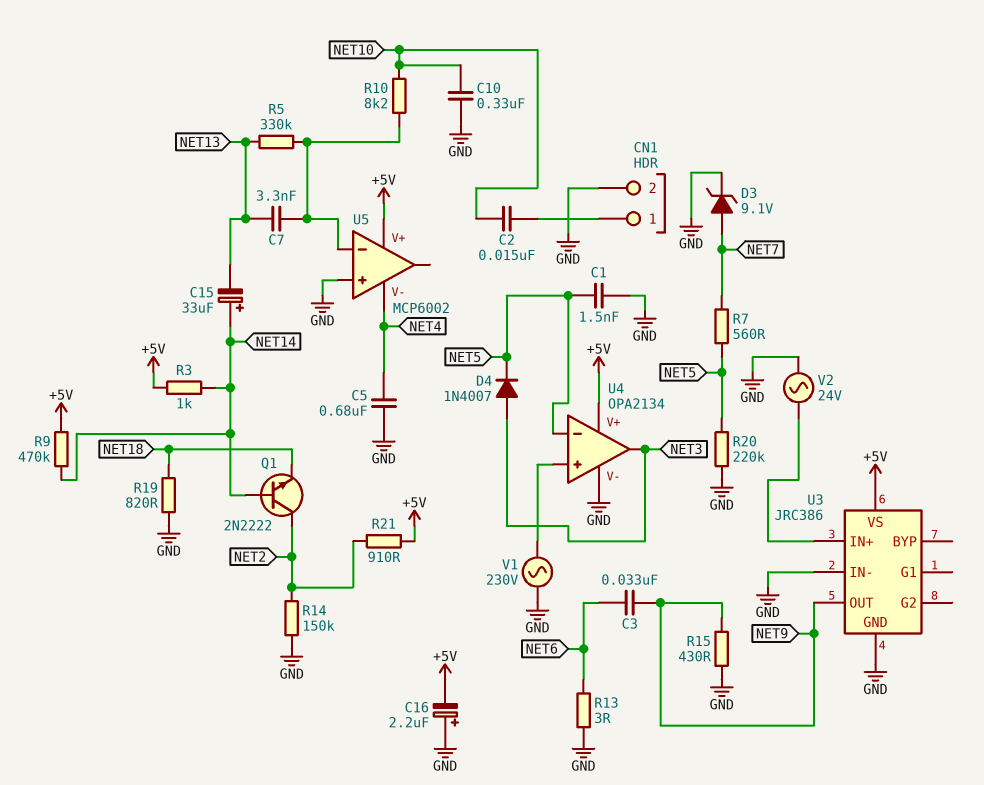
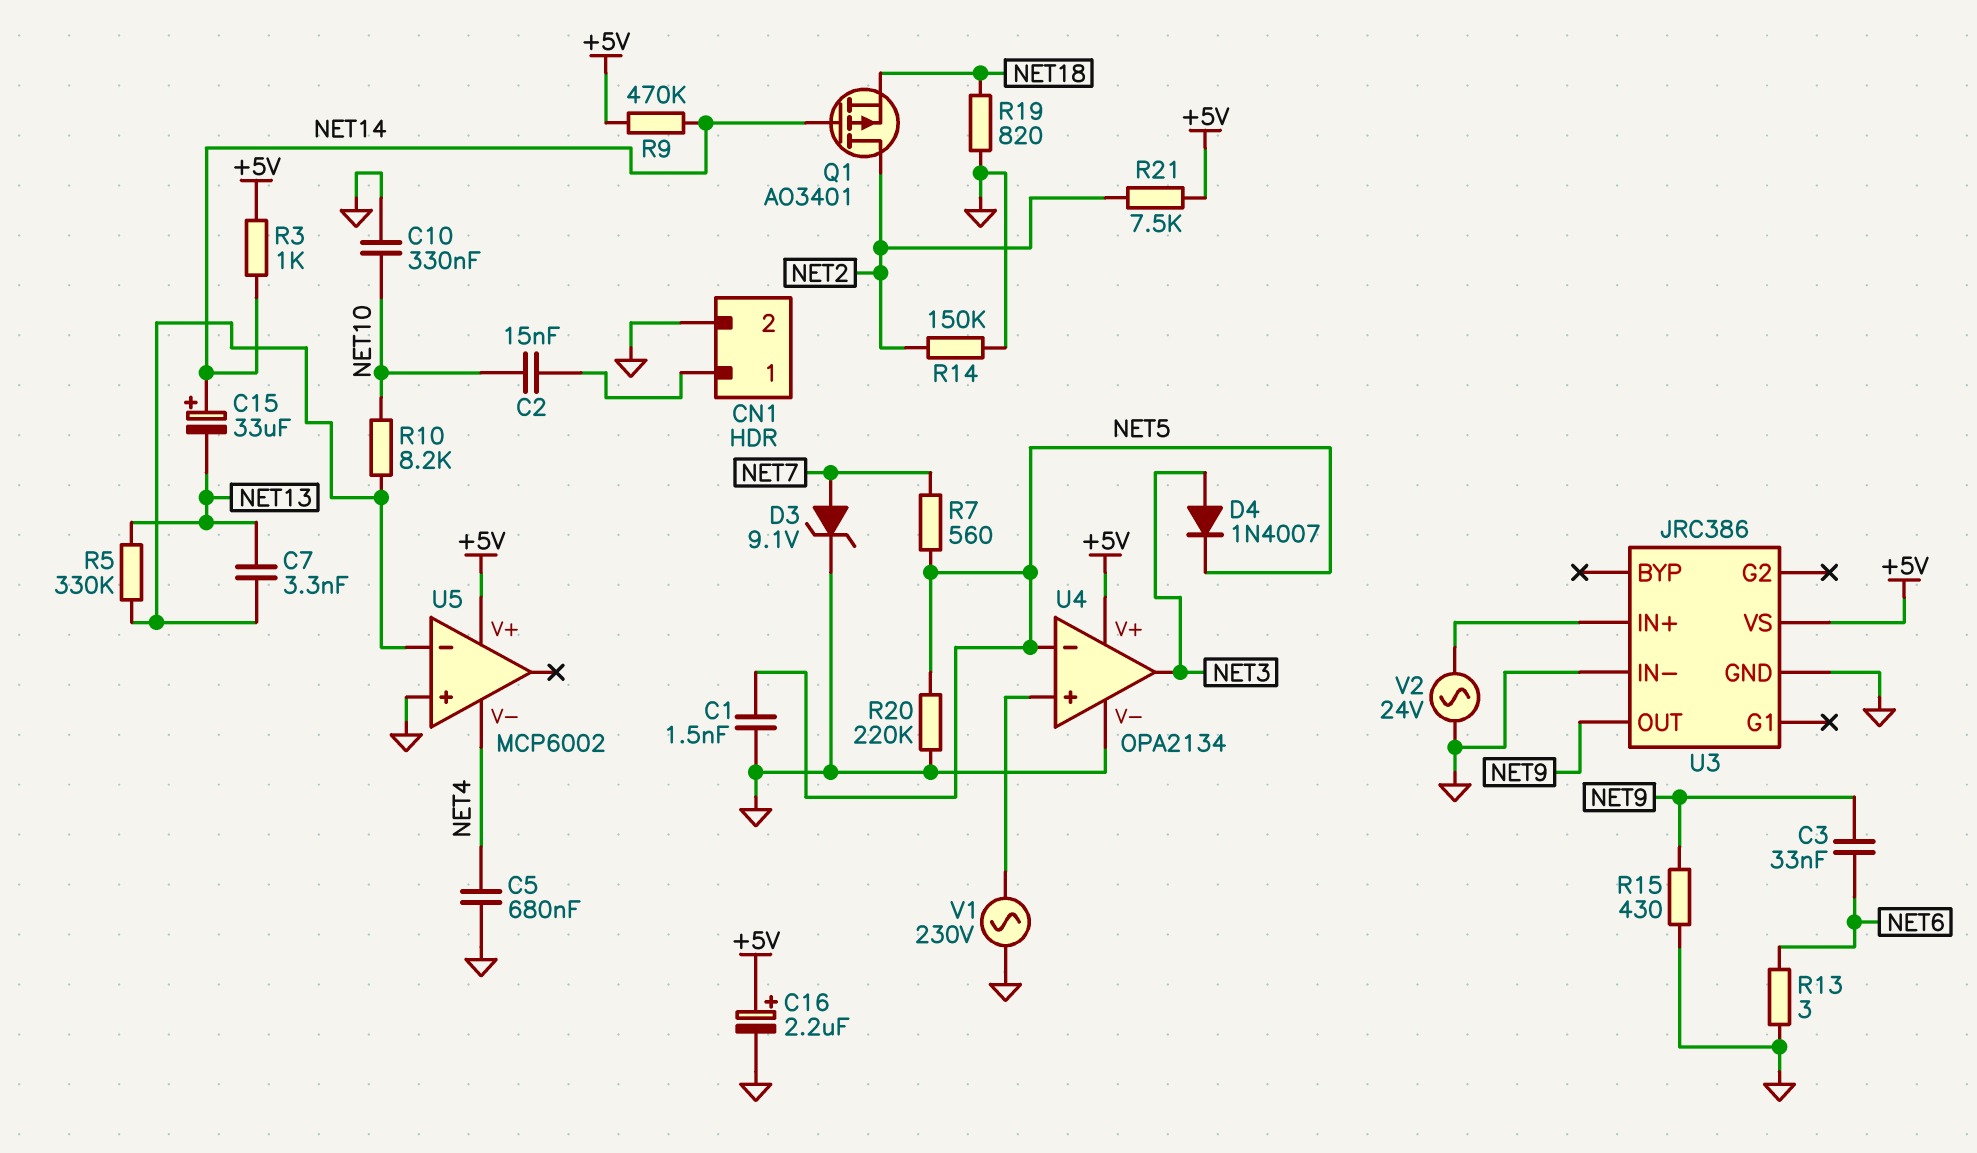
C16: 2.2uF (plus GND, minus +5V) -> 2.2uF (plus +5V, minus GND)
Q1: NPN 2N2222 (B NET14, C NET2, E NET18) -> PMOS AO3401 (G NET14, D NET2, S NET18)
R21: 910 (+5V, NET2) -> 7.5k (+5V, NET2)

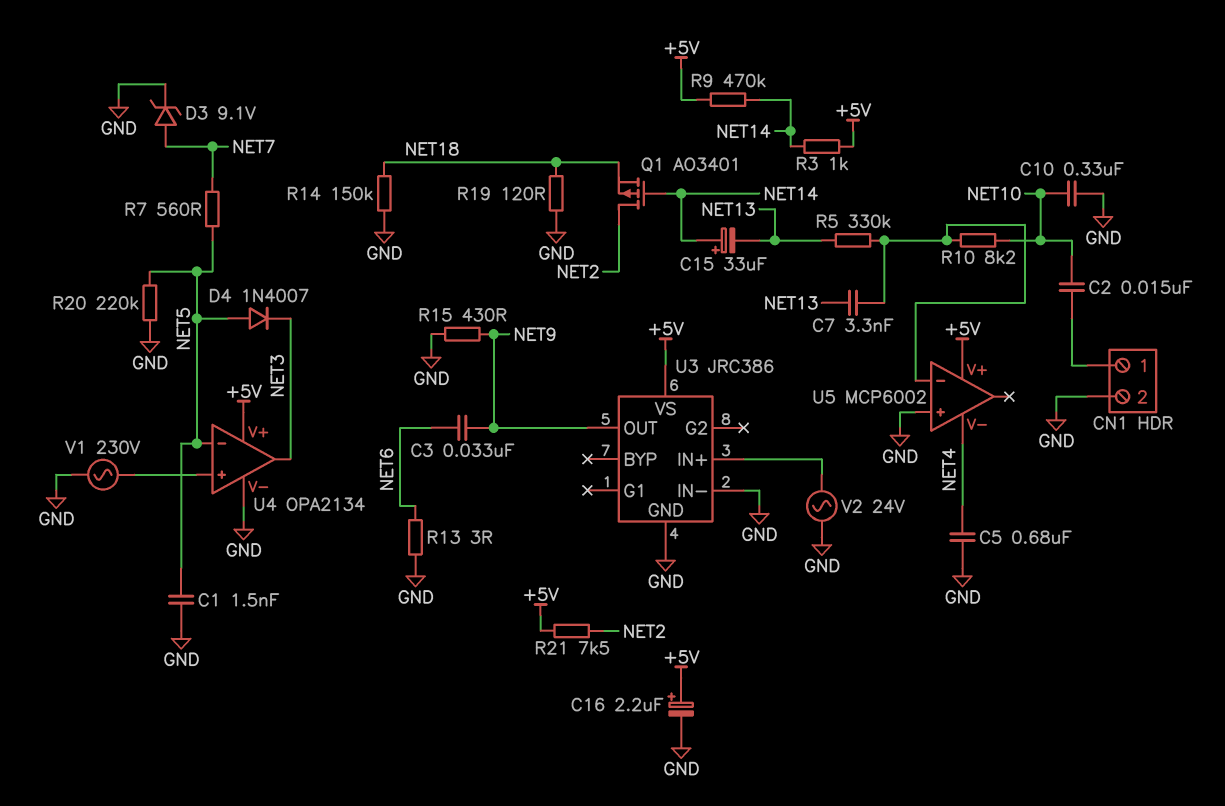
D4: diode 1N4007 (A NET3, K NET5) -> diode 1N4007 (A NET5, K NET3)
R14: 150k (GND, NET2) -> 150k (GND, NET18)
R19: 820 (GND, NET18) -> 120 (GND, NET18)

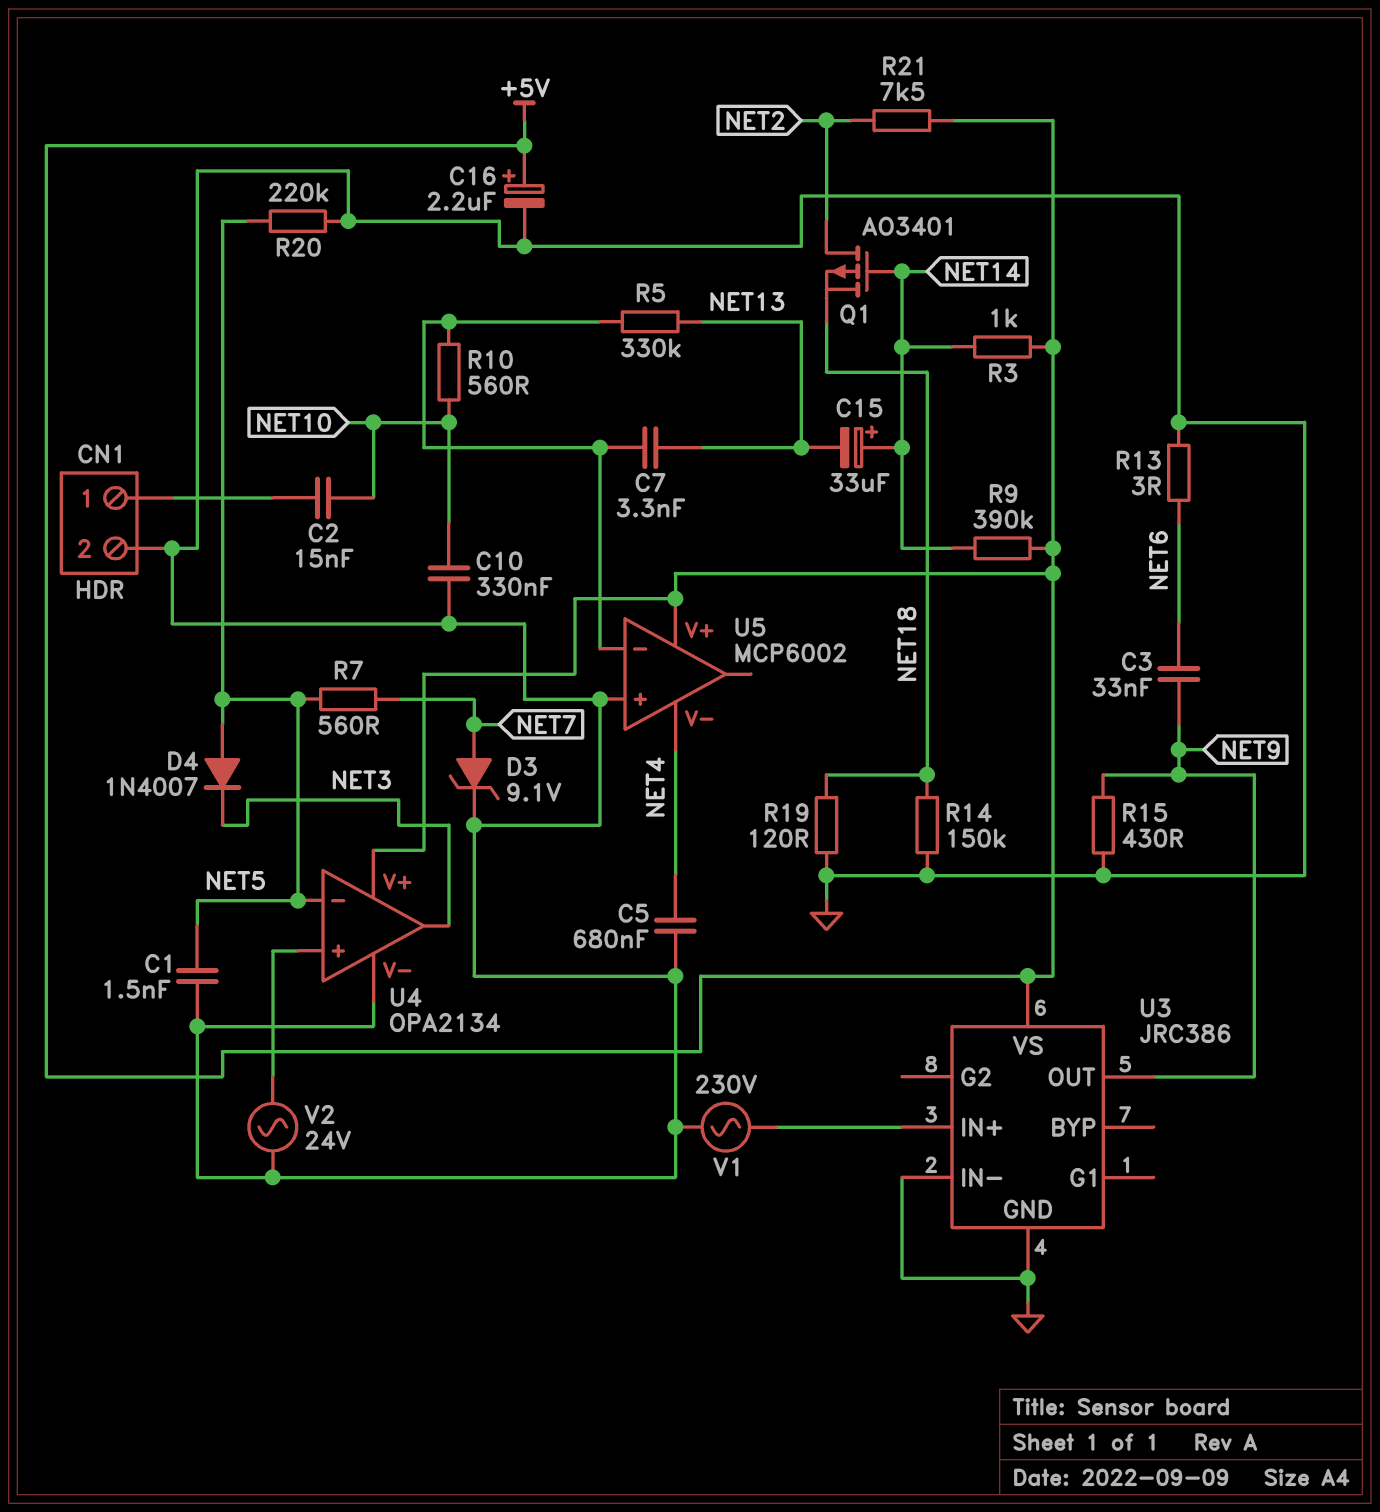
R9: 470k (+5V, NET14) -> 390k (+5V, NET14)
R10: 8.2k (NET10, U5/in-) -> 560 (NET10, U5/in-)
V1: AC 230V (GND, U4/in+) -> AC 230V (GND, U3/IN+)
V2: AC 24V (GND, U3/IN+) -> AC 24V (GND, U4/in+)

